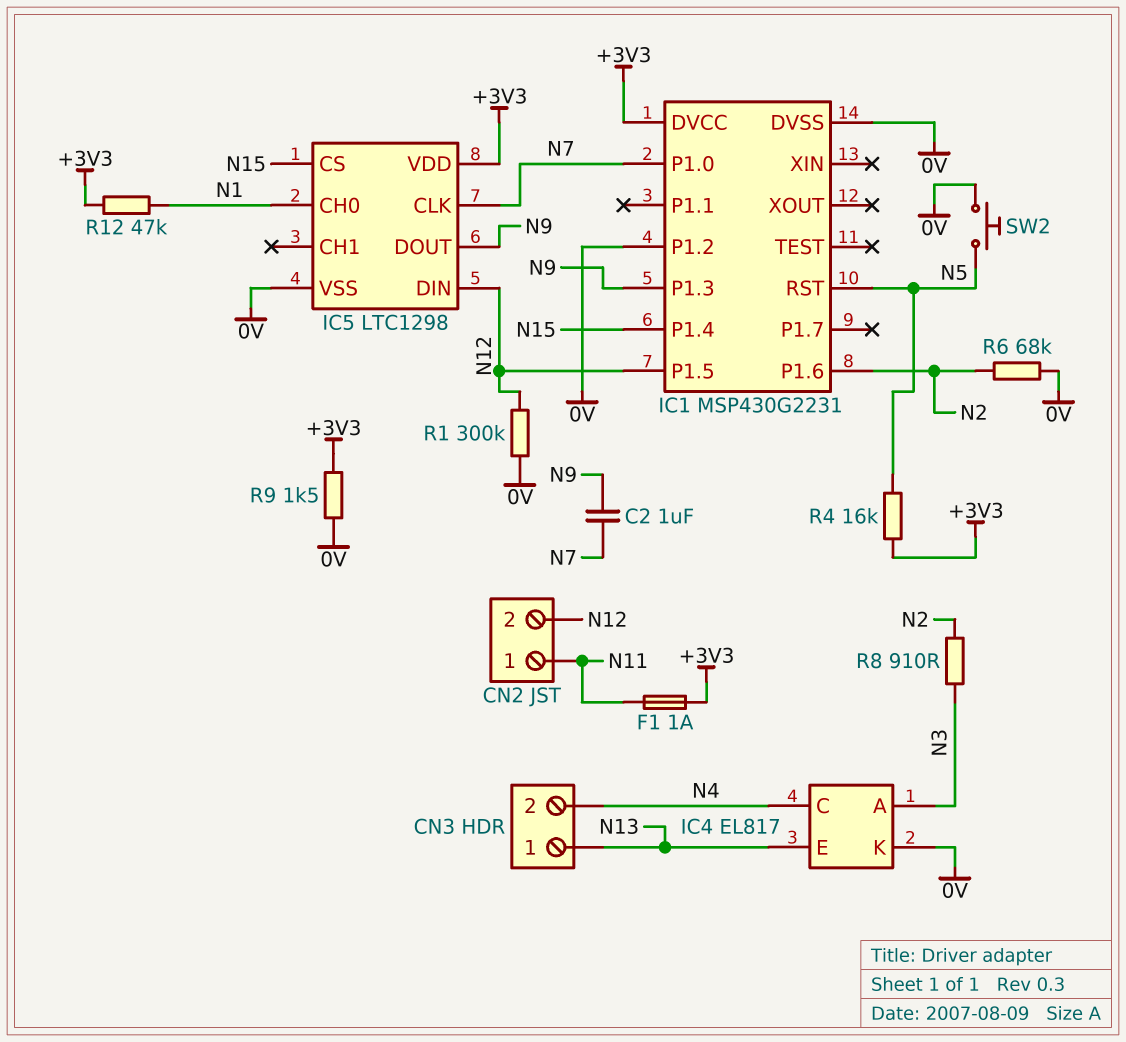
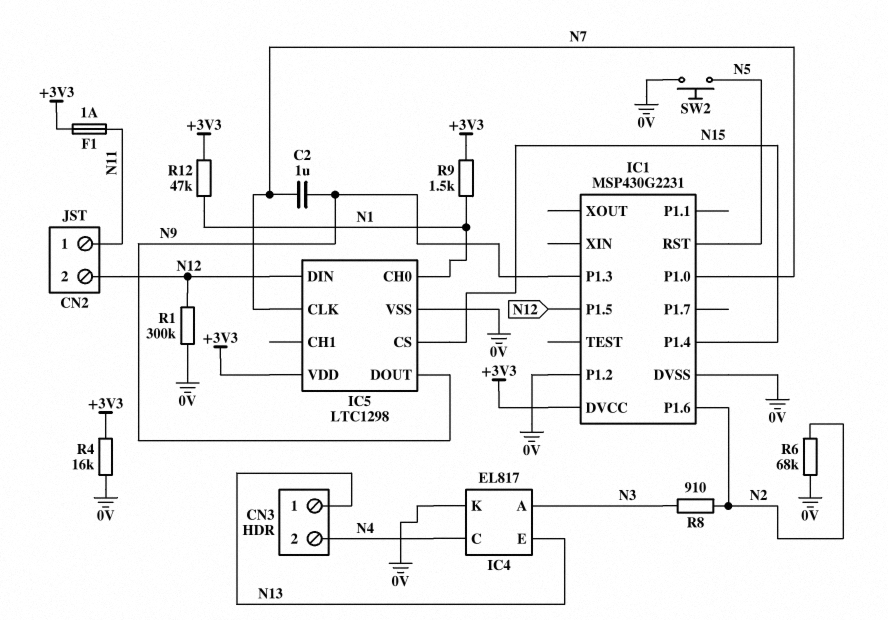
R4: 16k (+3V3, N5) -> 16k (+3V3, 0V)
R9: 1.5k (+3V3, 0V) -> 1.5k (+3V3, N1)

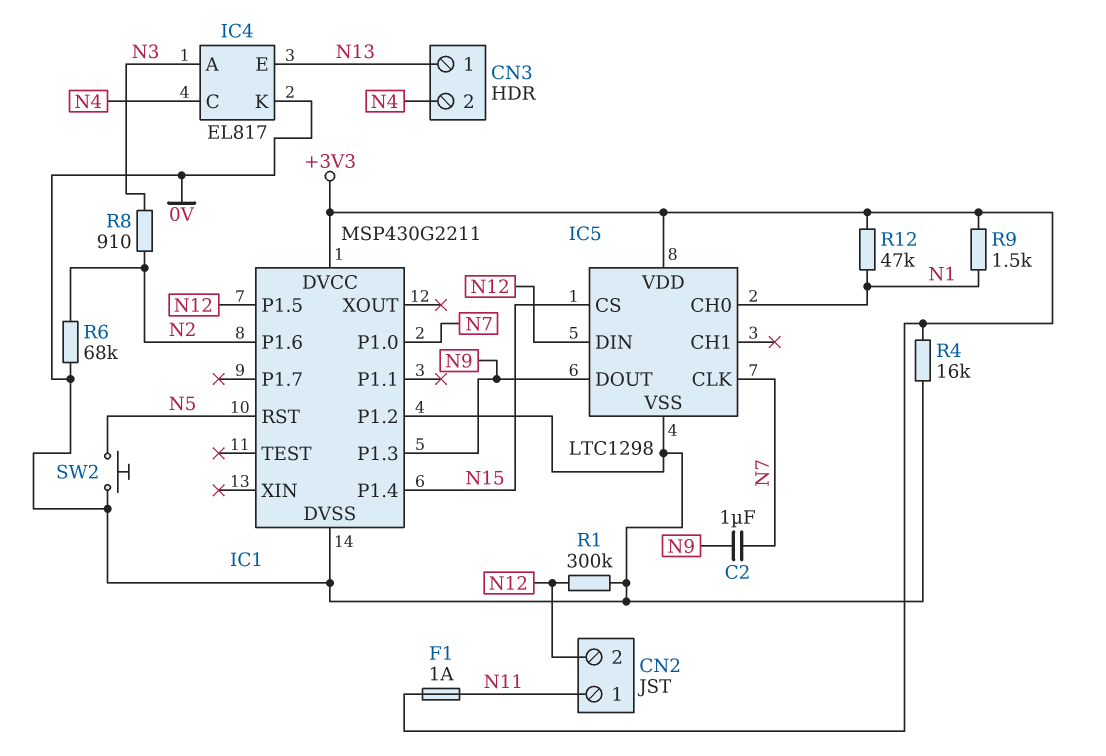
IC1: MSP430G2231 -> MSP430G2211

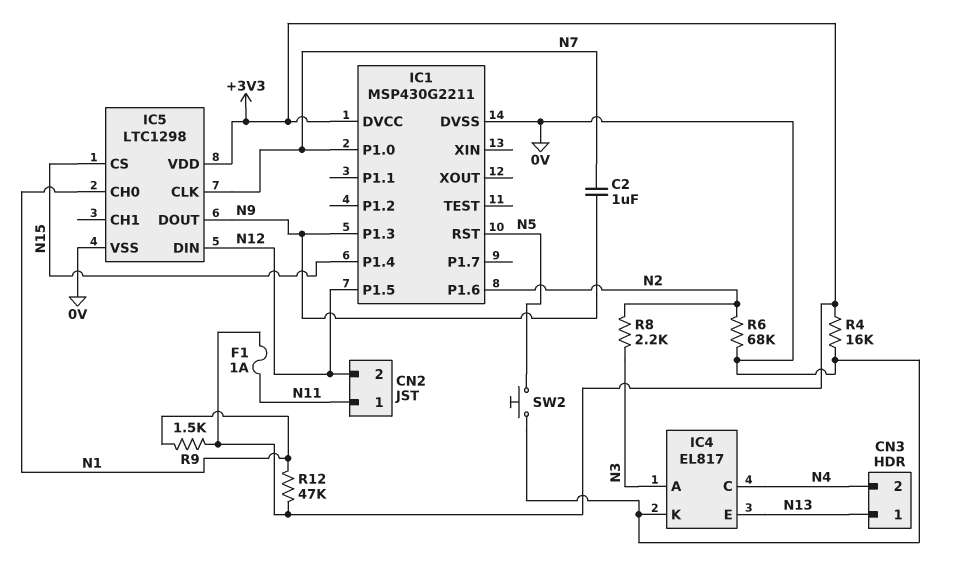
IC1 pin P1.2: 0V -> none
R1: 300k (0V, N12) -> none
R8: 910 (N2, N3) -> 2.2k (N2, N3)

